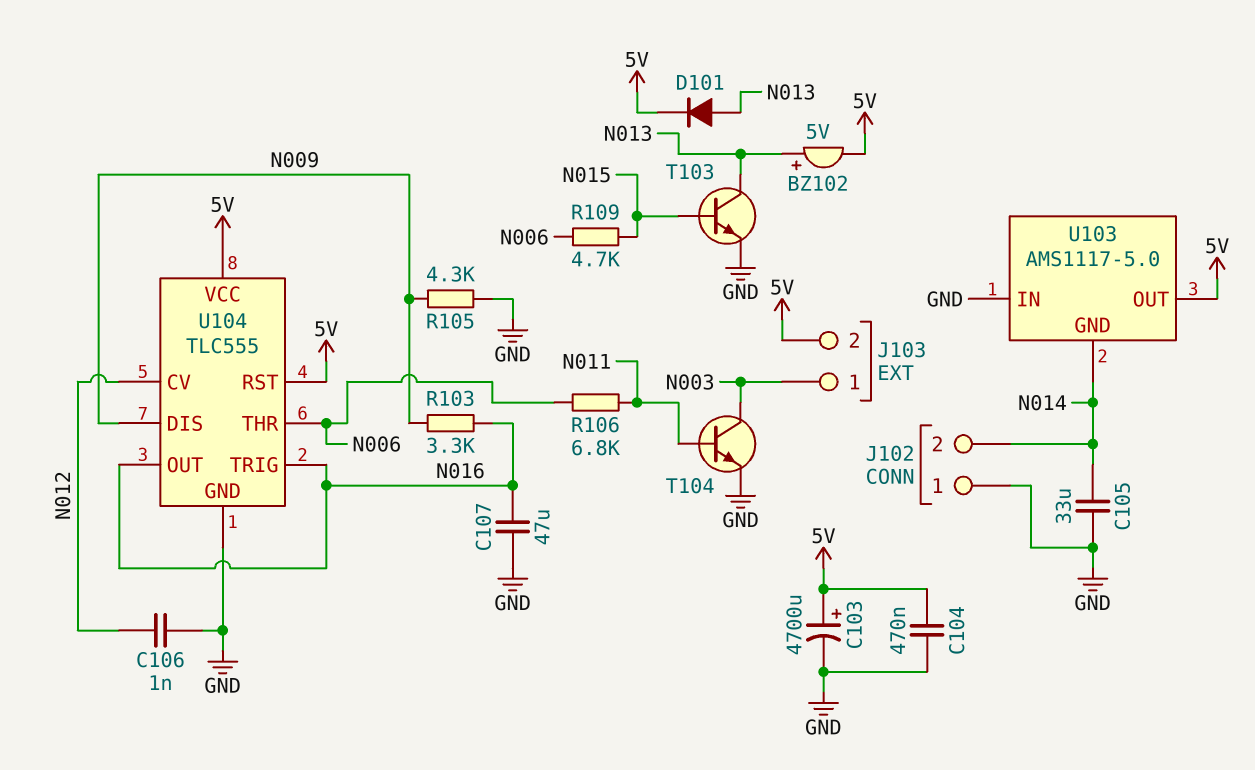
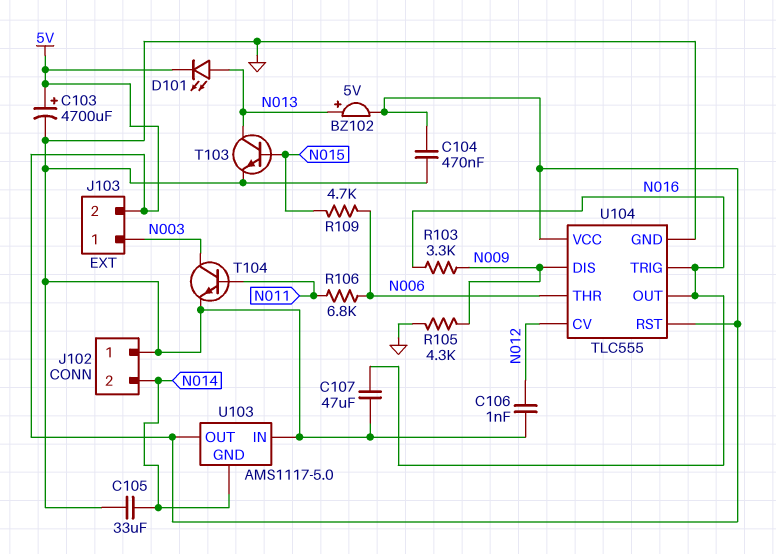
D101: diode (A N013, K 5V) -> LED (A N013, K 5V)

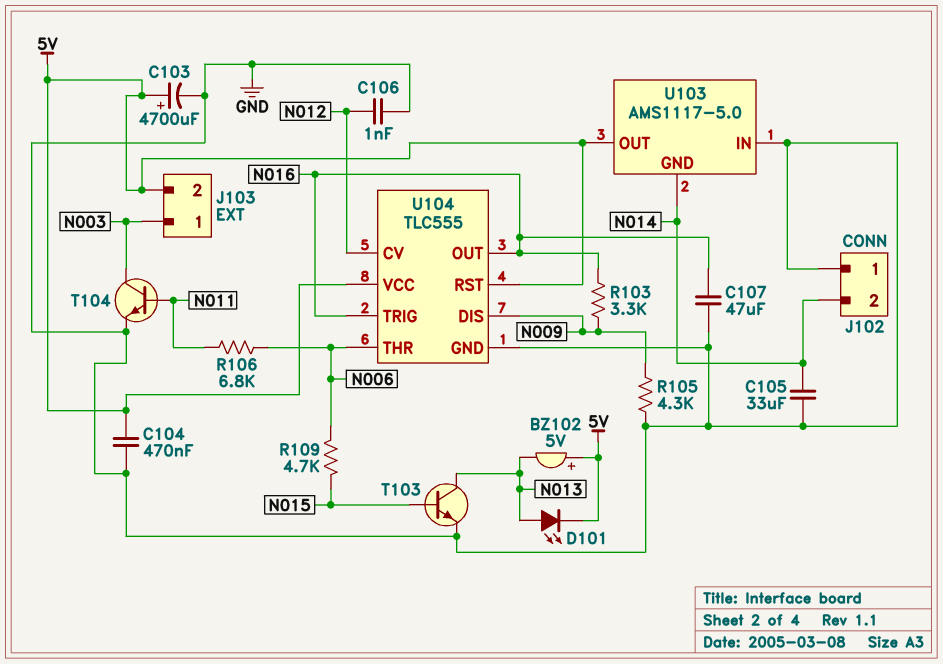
BZ102: buzzer 5V (plus N013, minus 5V) -> buzzer 5V (plus 5V, minus N013)

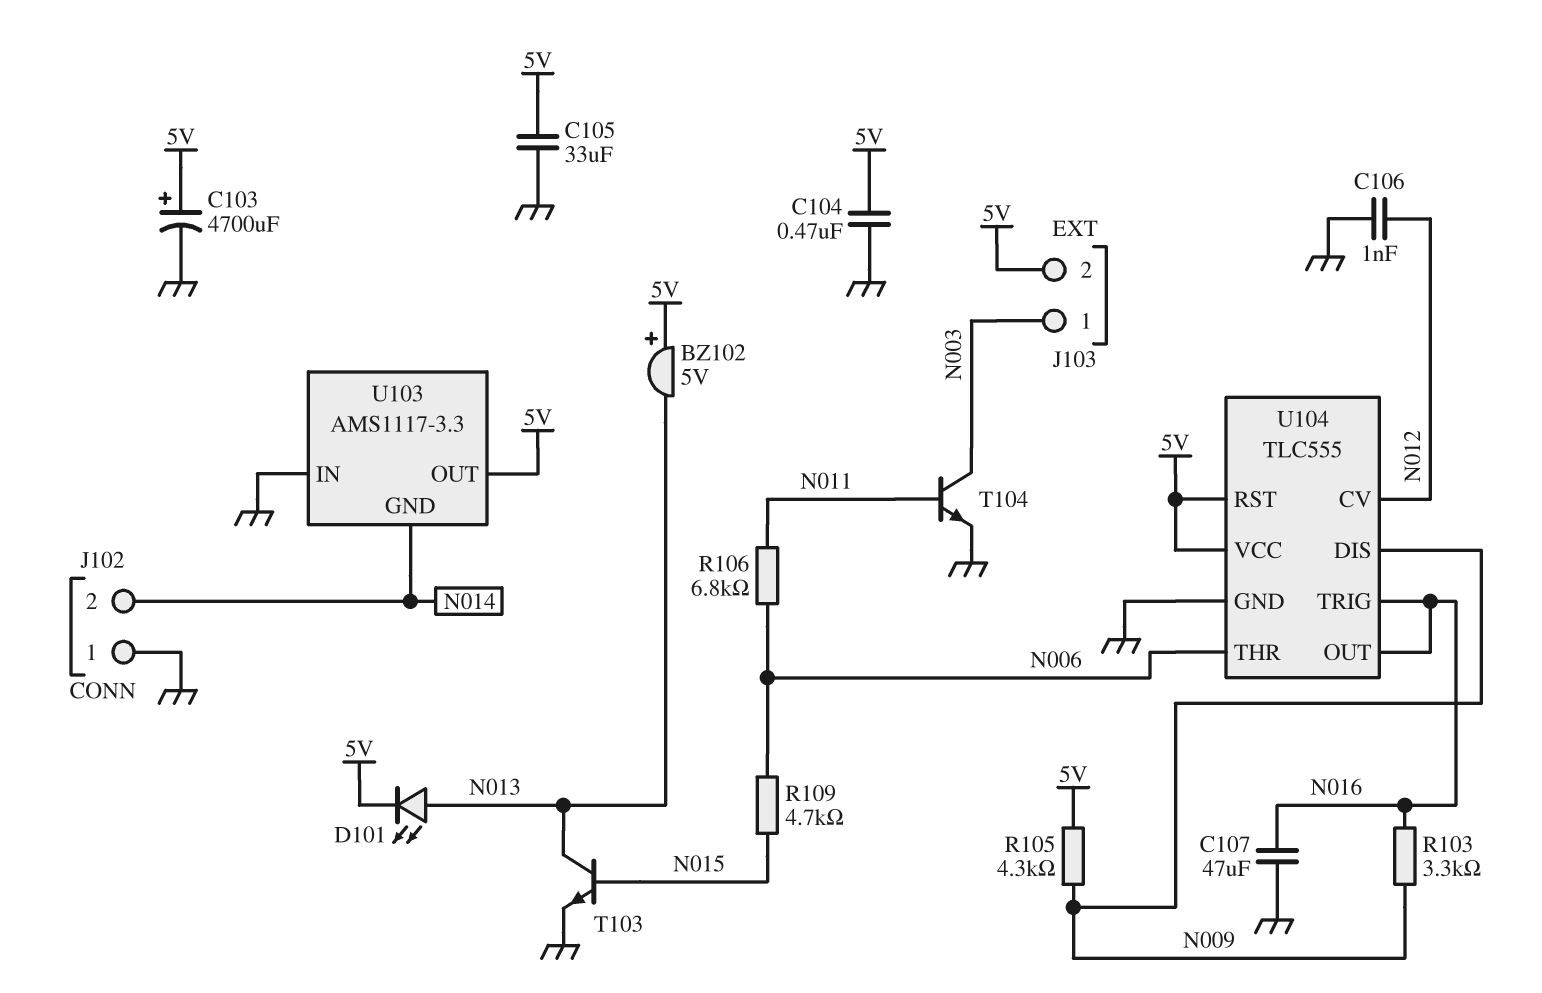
C105: 33uF (GND, N014) -> 33uF (5V, GND)
R105: 4.3k (GND, N009) -> 4.3k (5V, N009)
U103: AMS1117-5.0 -> AMS1117-3.3

